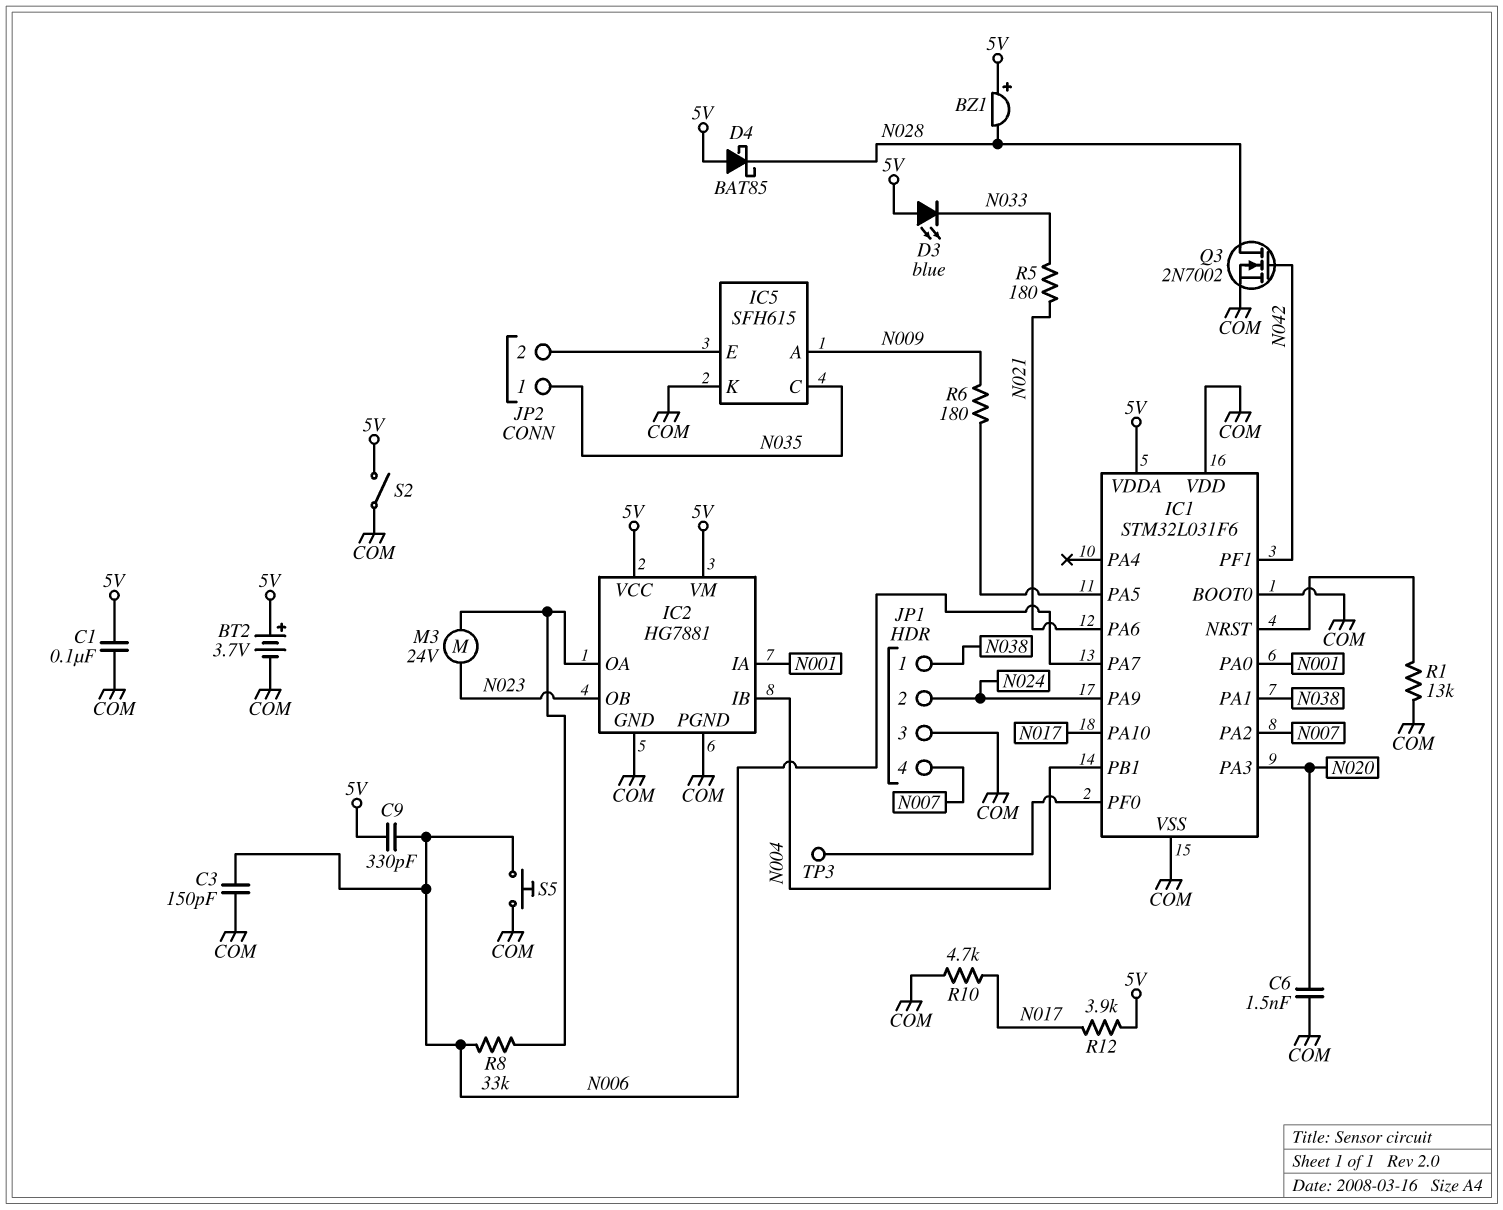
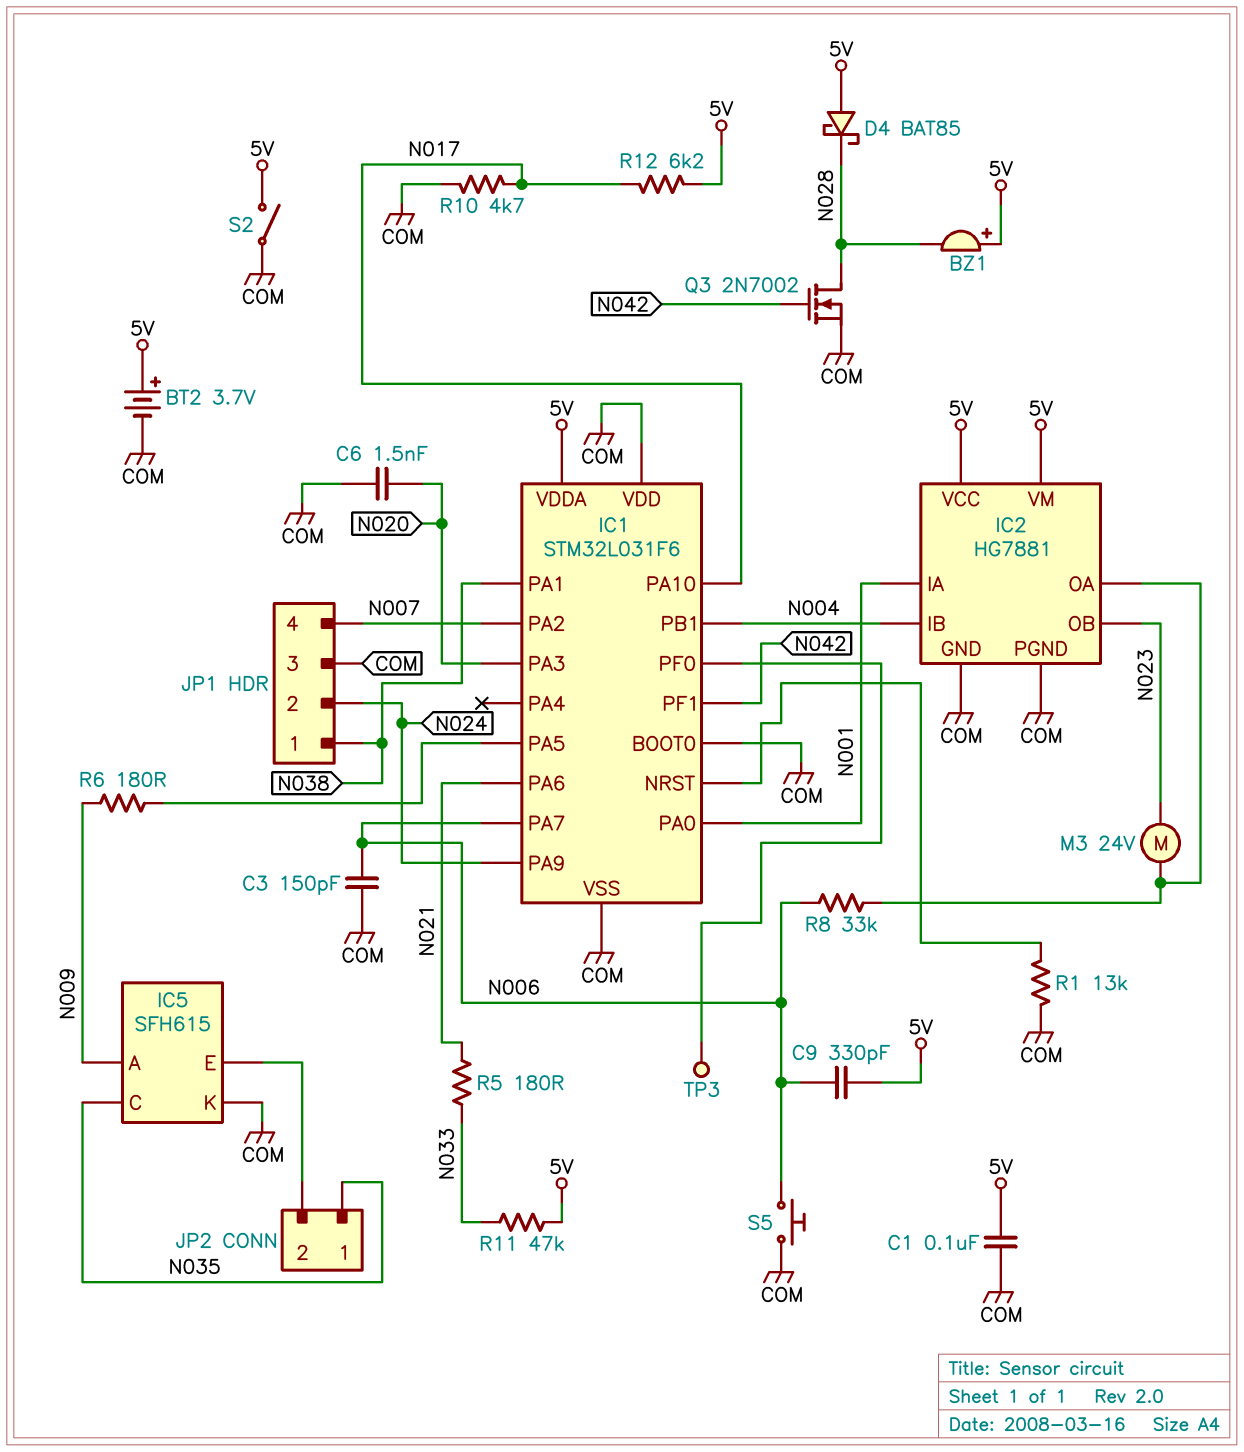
D3: LED blue (A 5V, K N033) -> none
R11: none -> 47k (5V, N033)
R12: 3.9k (5V, N017) -> 6.2k (5V, N017)

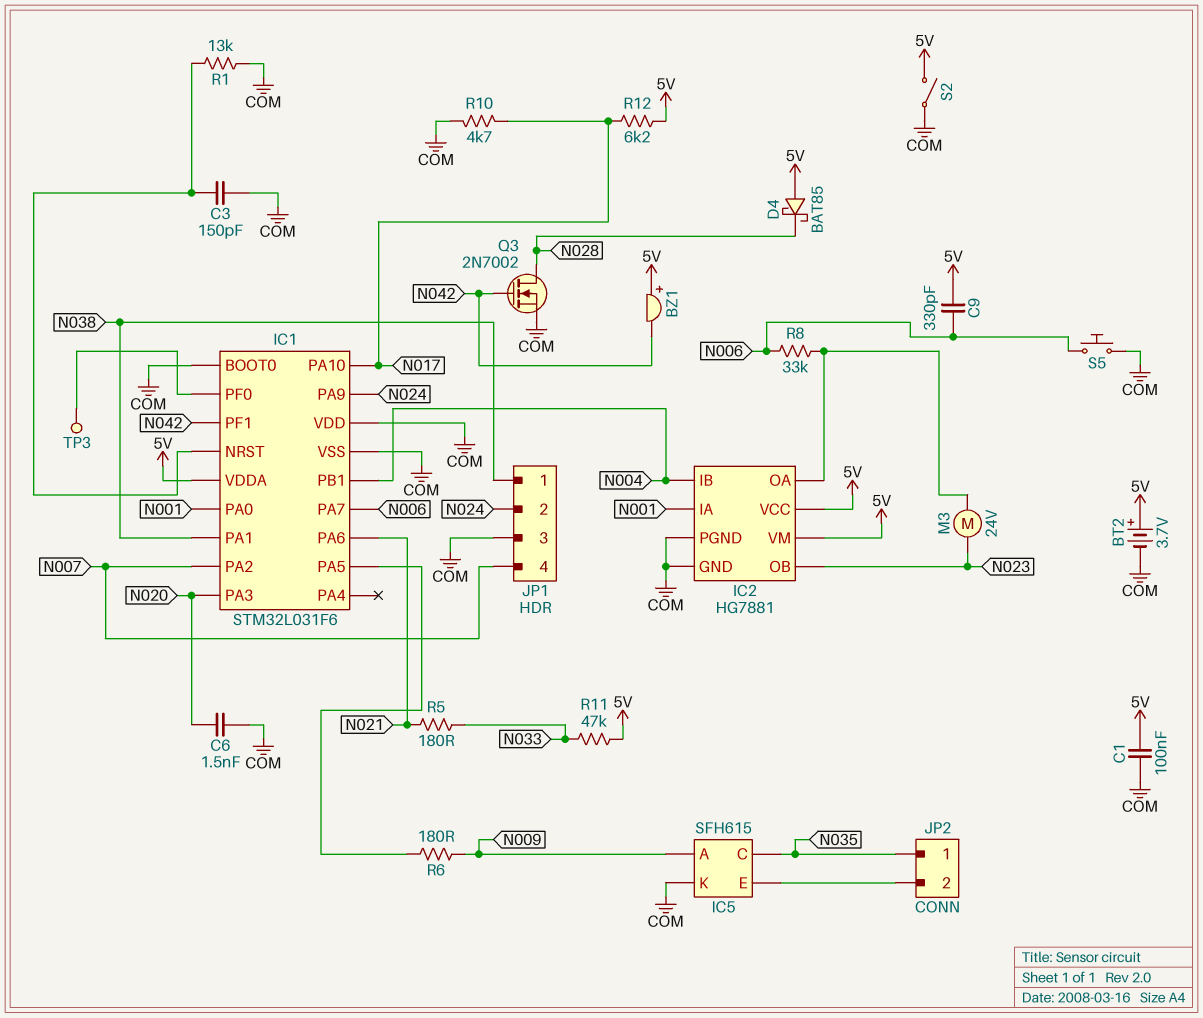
BZ1: buzzer (plus 5V, minus N028) -> buzzer (plus 5V, minus N042)
C3: 150pF (COM, N006) -> 150pF (COM, IC1/NRST)

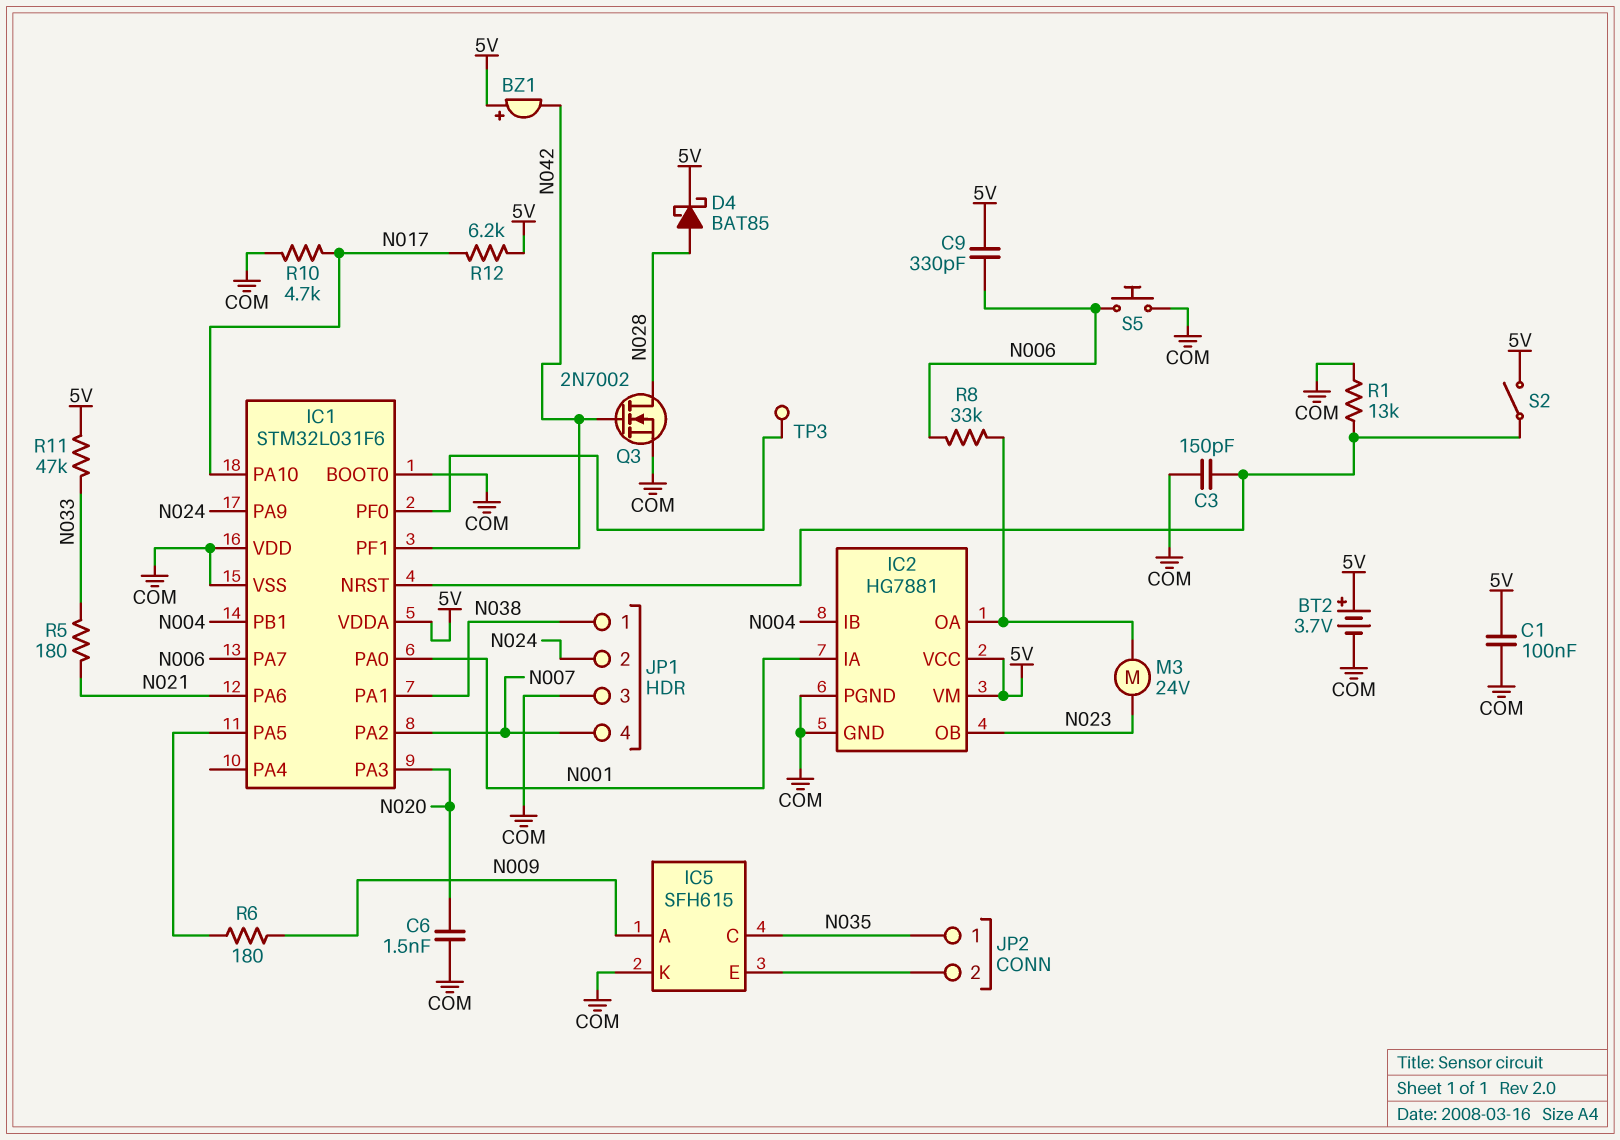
D4: schottky BAT85 (A 5V, K N028) -> schottky BAT85 (A N028, K 5V)
S2: switch (5V, COM) -> switch (5V, IC1/NRST)

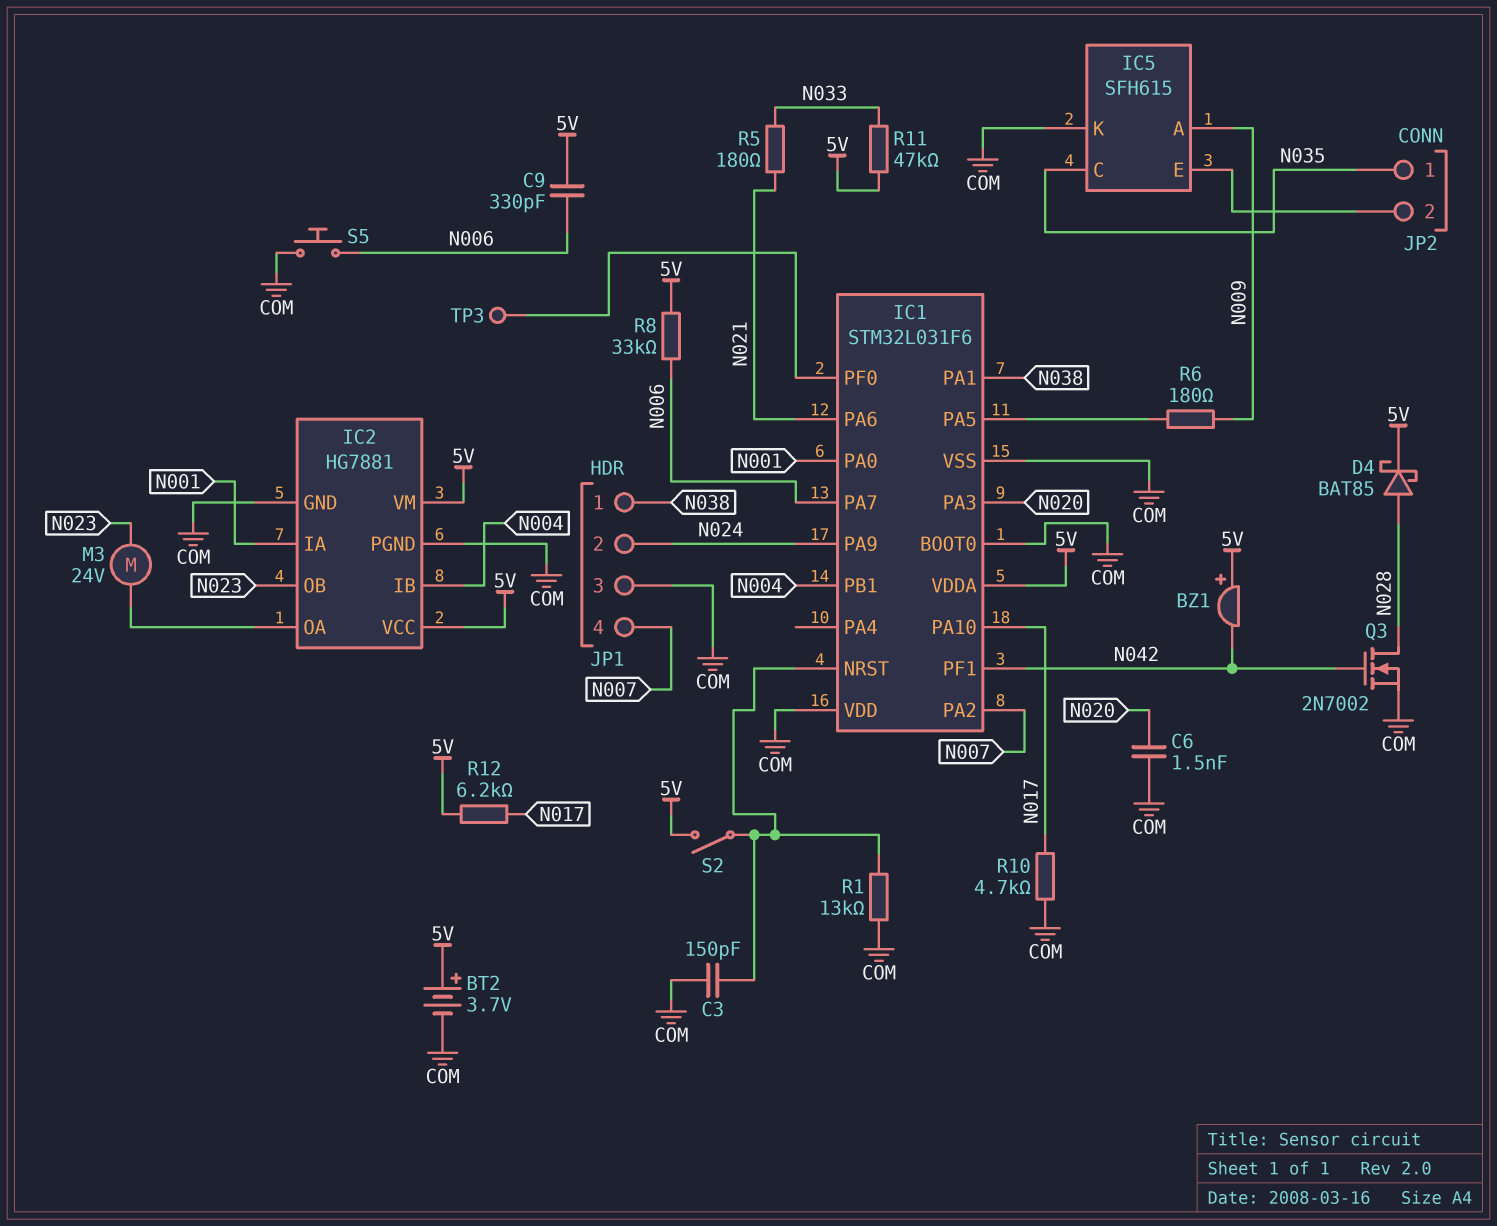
C1: 100nF (5V, COM) -> none
R8: 33k (IC2/OA, N006) -> 33k (5V, N006)

